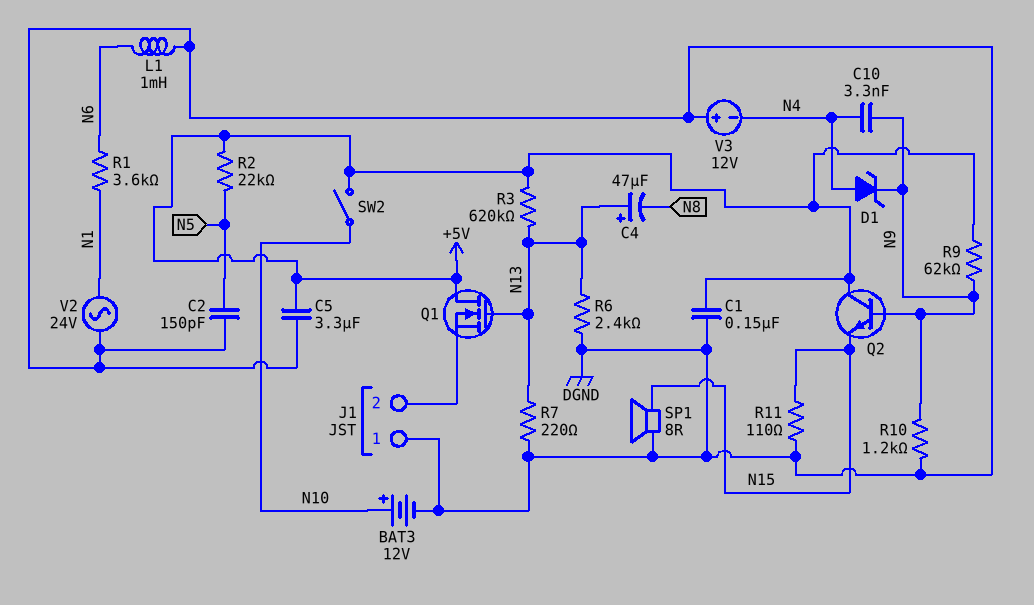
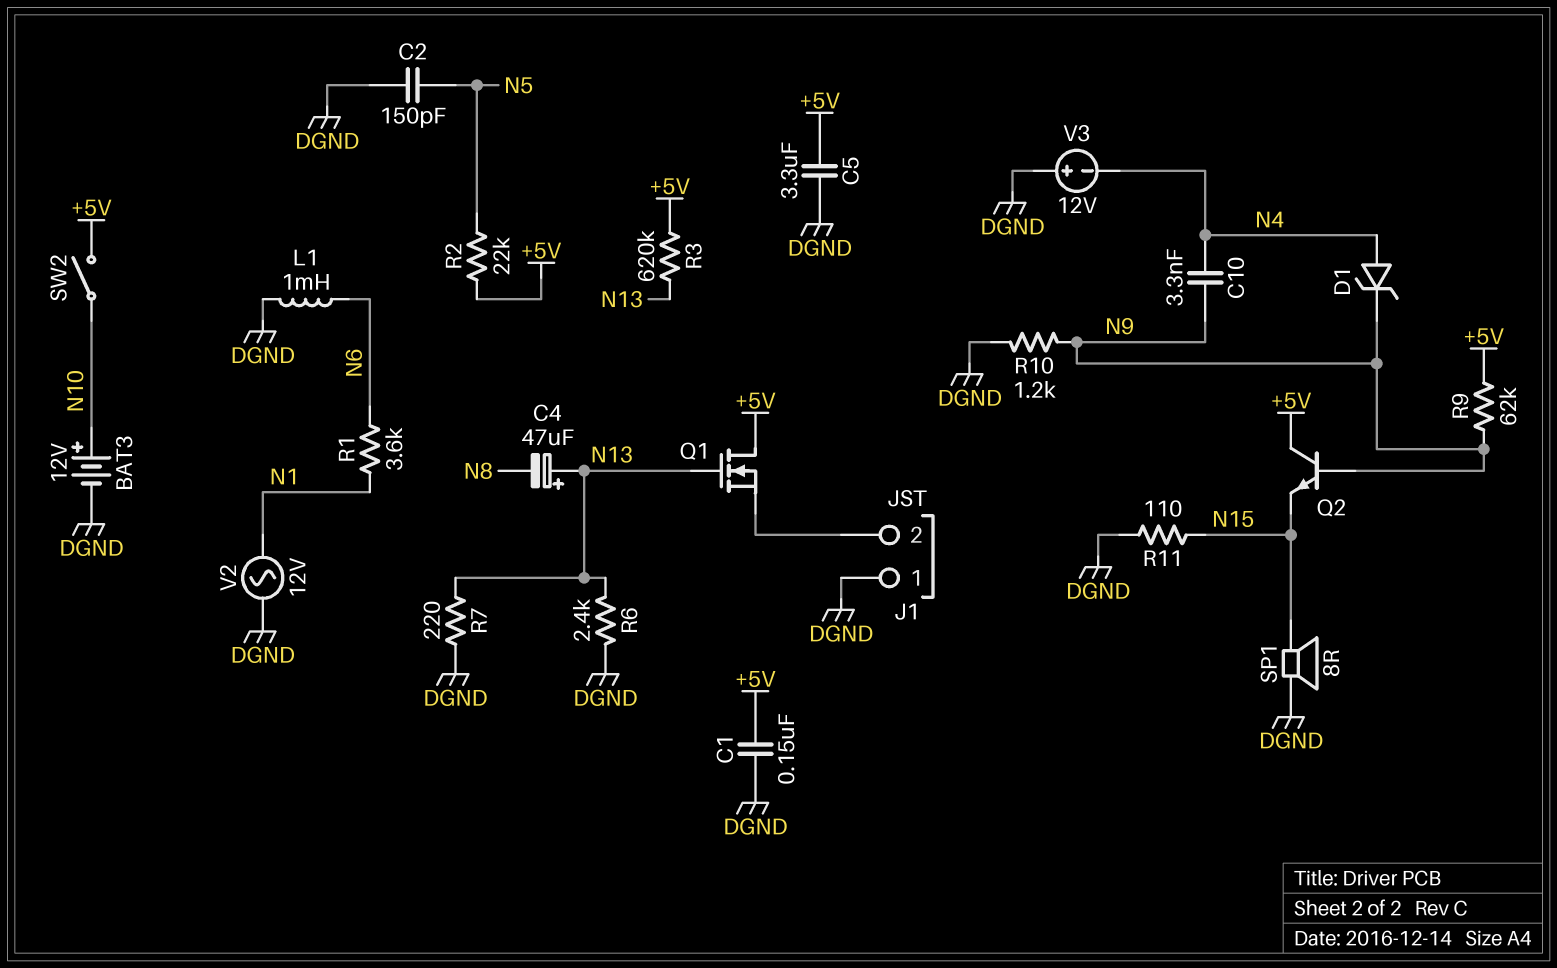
V2: AC 24V (DGND, N1) -> AC 12V (DGND, N1)

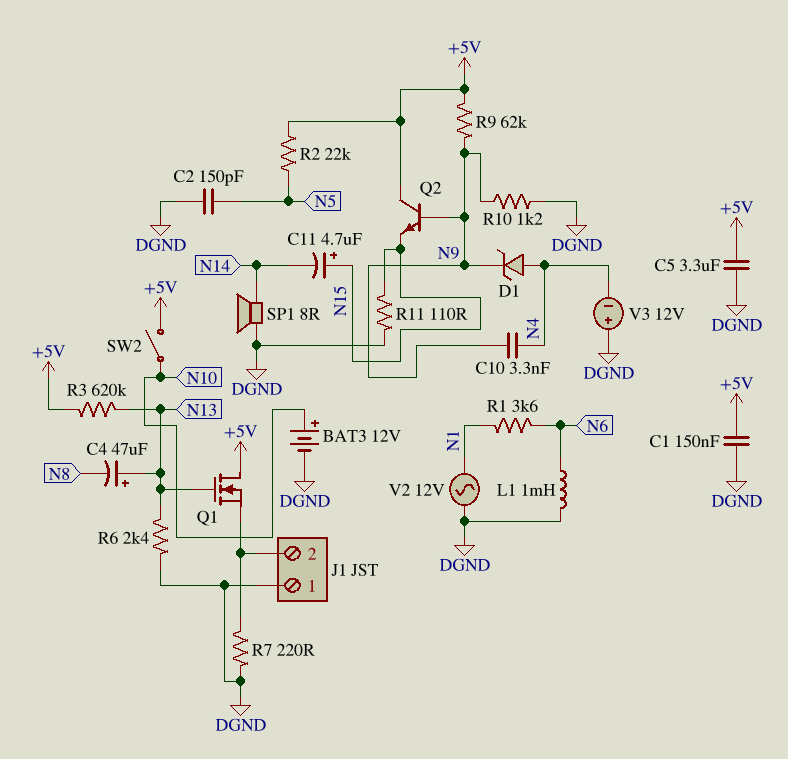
C11: none -> 4.7uF (plus N15, minus N14)
R7: 220 (DGND, N13) -> 220 (DGND, J1/2)
SP1: speaker 8R (DGND, N15) -> speaker 8R (DGND, N14)

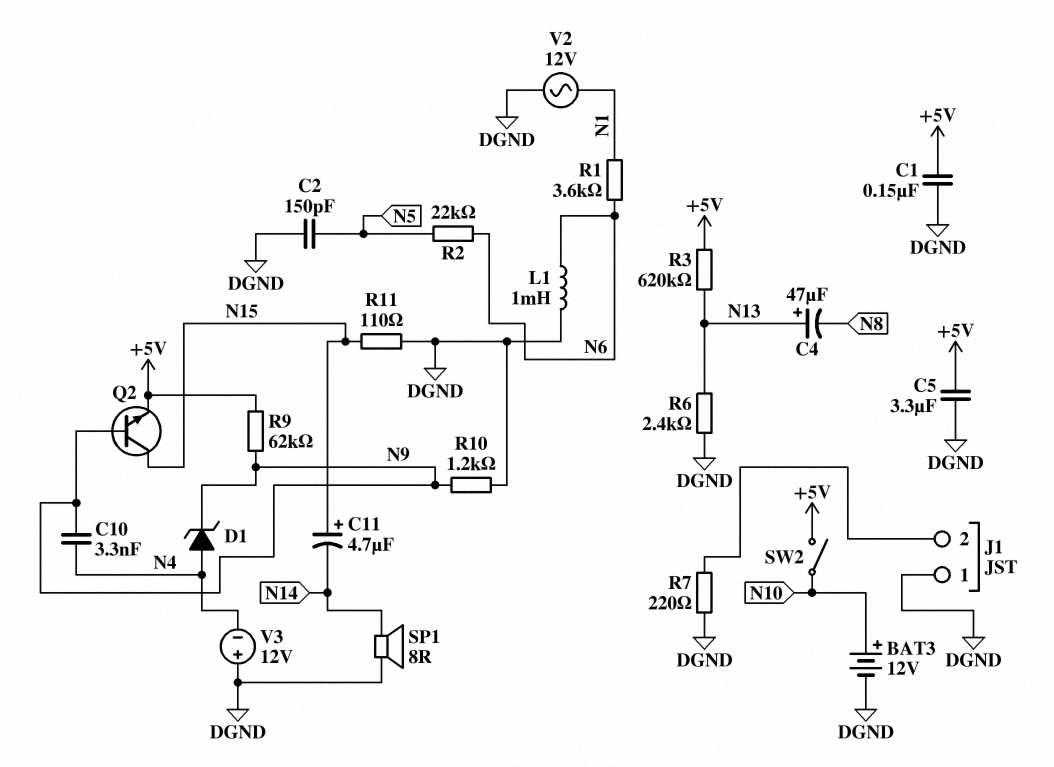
Q1: NMOS (G N13, D +5V, S J1/2) -> none
Q2: NPN (B N9, C +5V, E N15) -> NPN (B N9, C N15, E +5V)
R2: 22k (+5V, N5) -> 22k (N5, N6)

